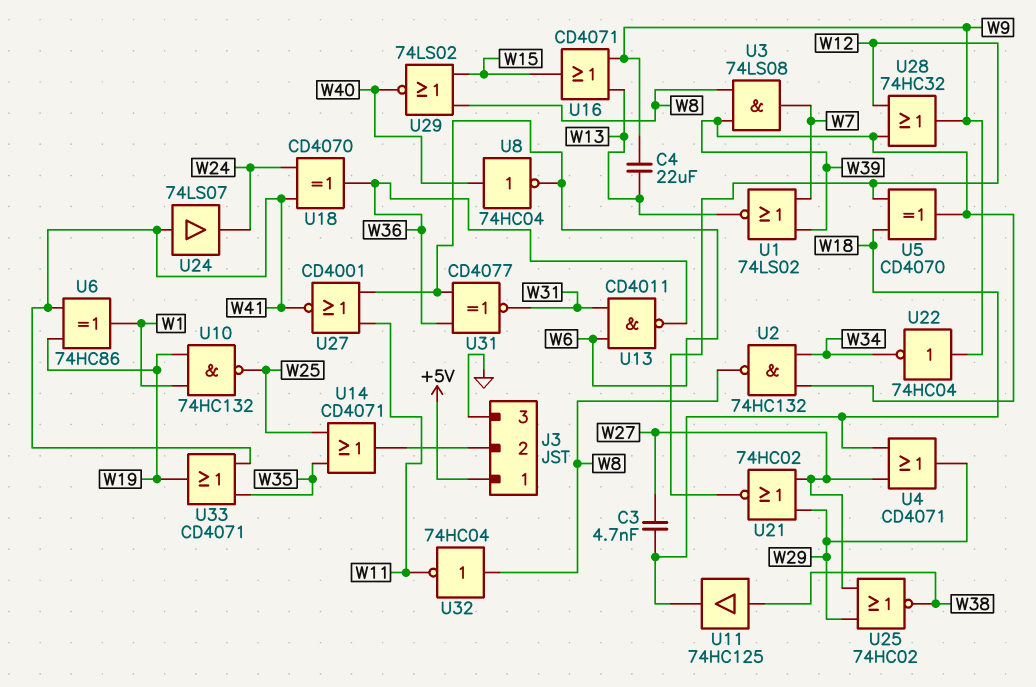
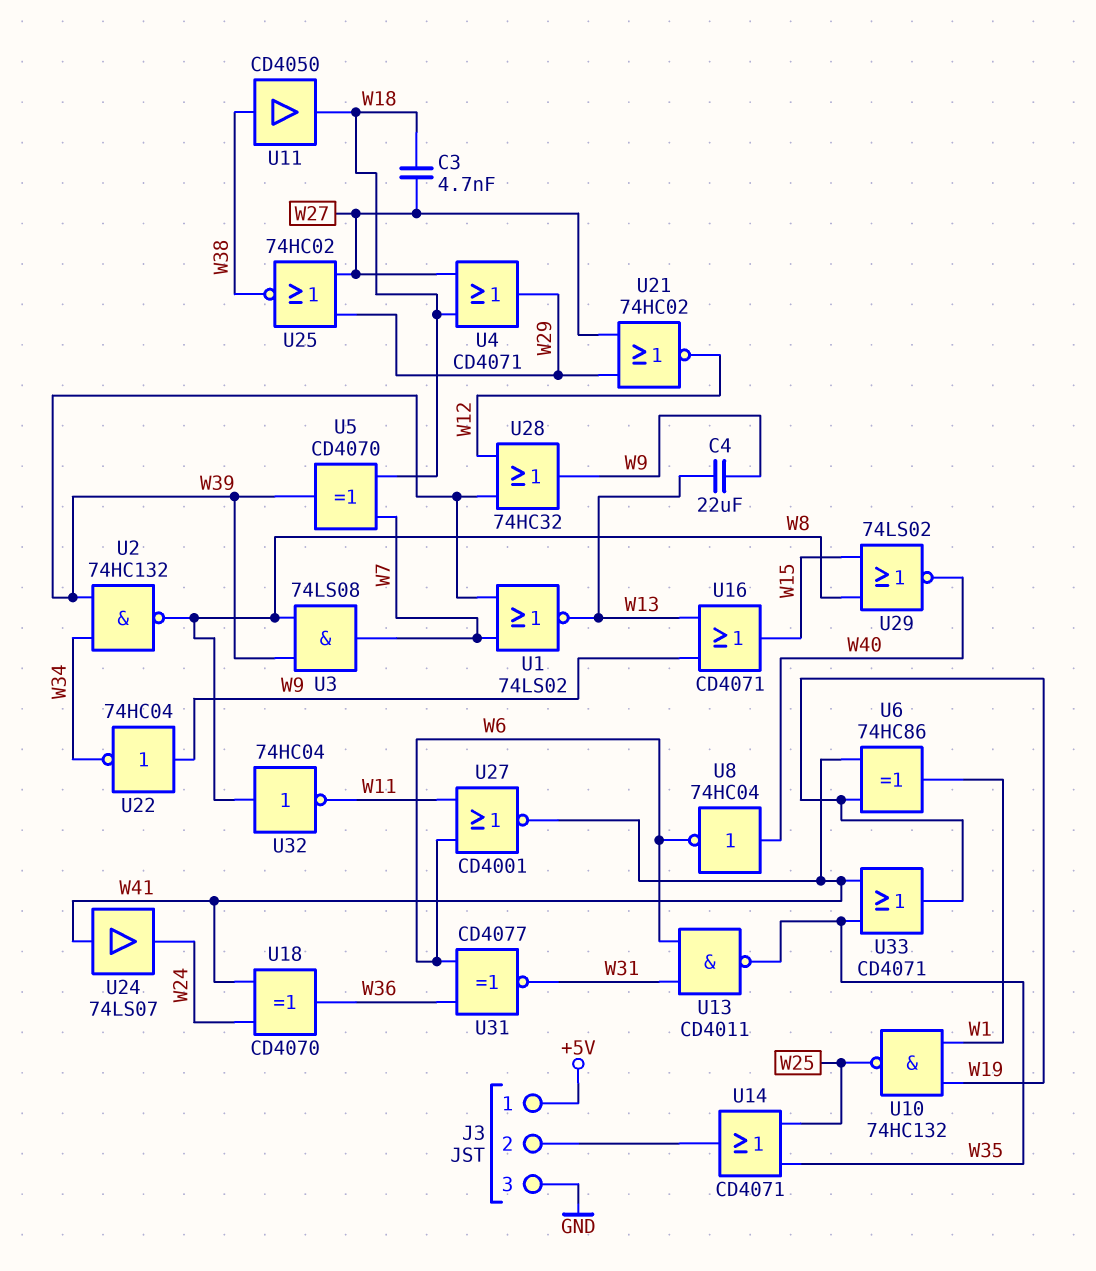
U5: XOR CD4070 (in W12, in W18, out W39) -> XOR CD4070 (in W7, in W18, out W39)
U11: buffer 74HC125 (in W38, out W18) -> buffer CD4050 (in W38, out W18)
U13: NAND CD4011 (in W6, in W31, out W36) -> NAND CD4011 (in W6, in W31, out W35)

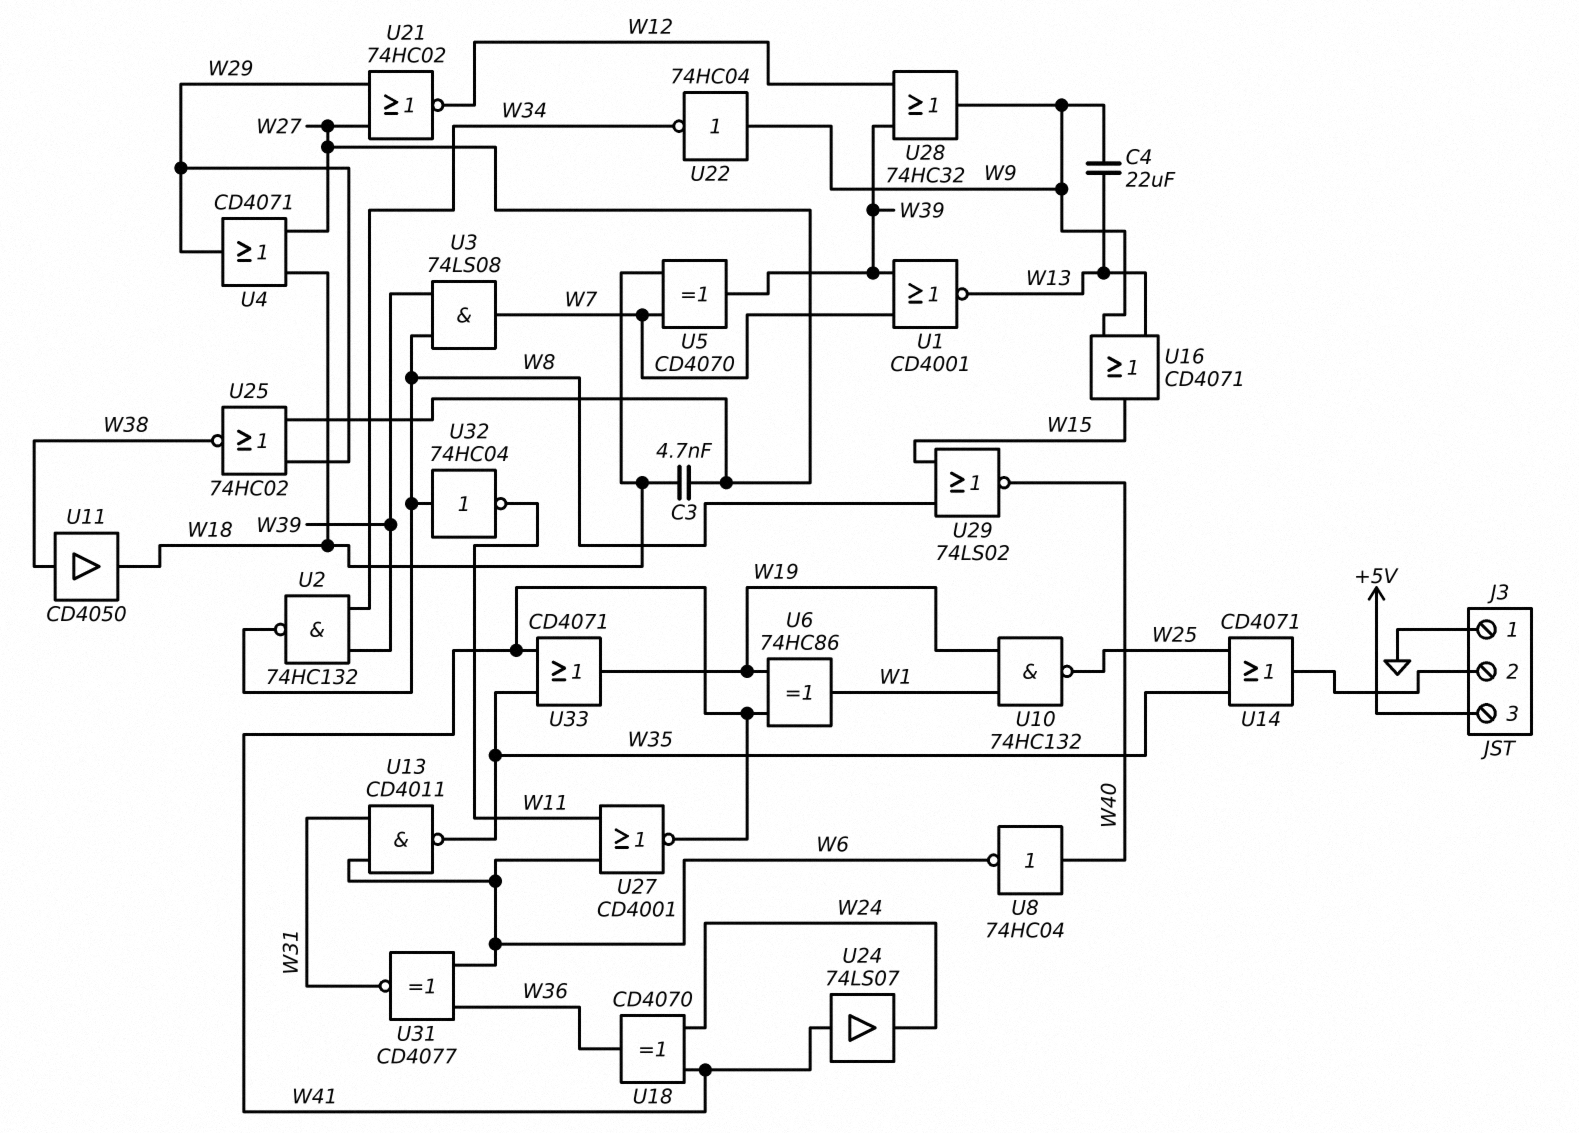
J3 pin 1: +5V -> GND
J3 pin 3: GND -> +5V
U1: NOR 74LS02 (in W7, in W39, out W13) -> NOR CD4001 (in W7, in W39, out W13)

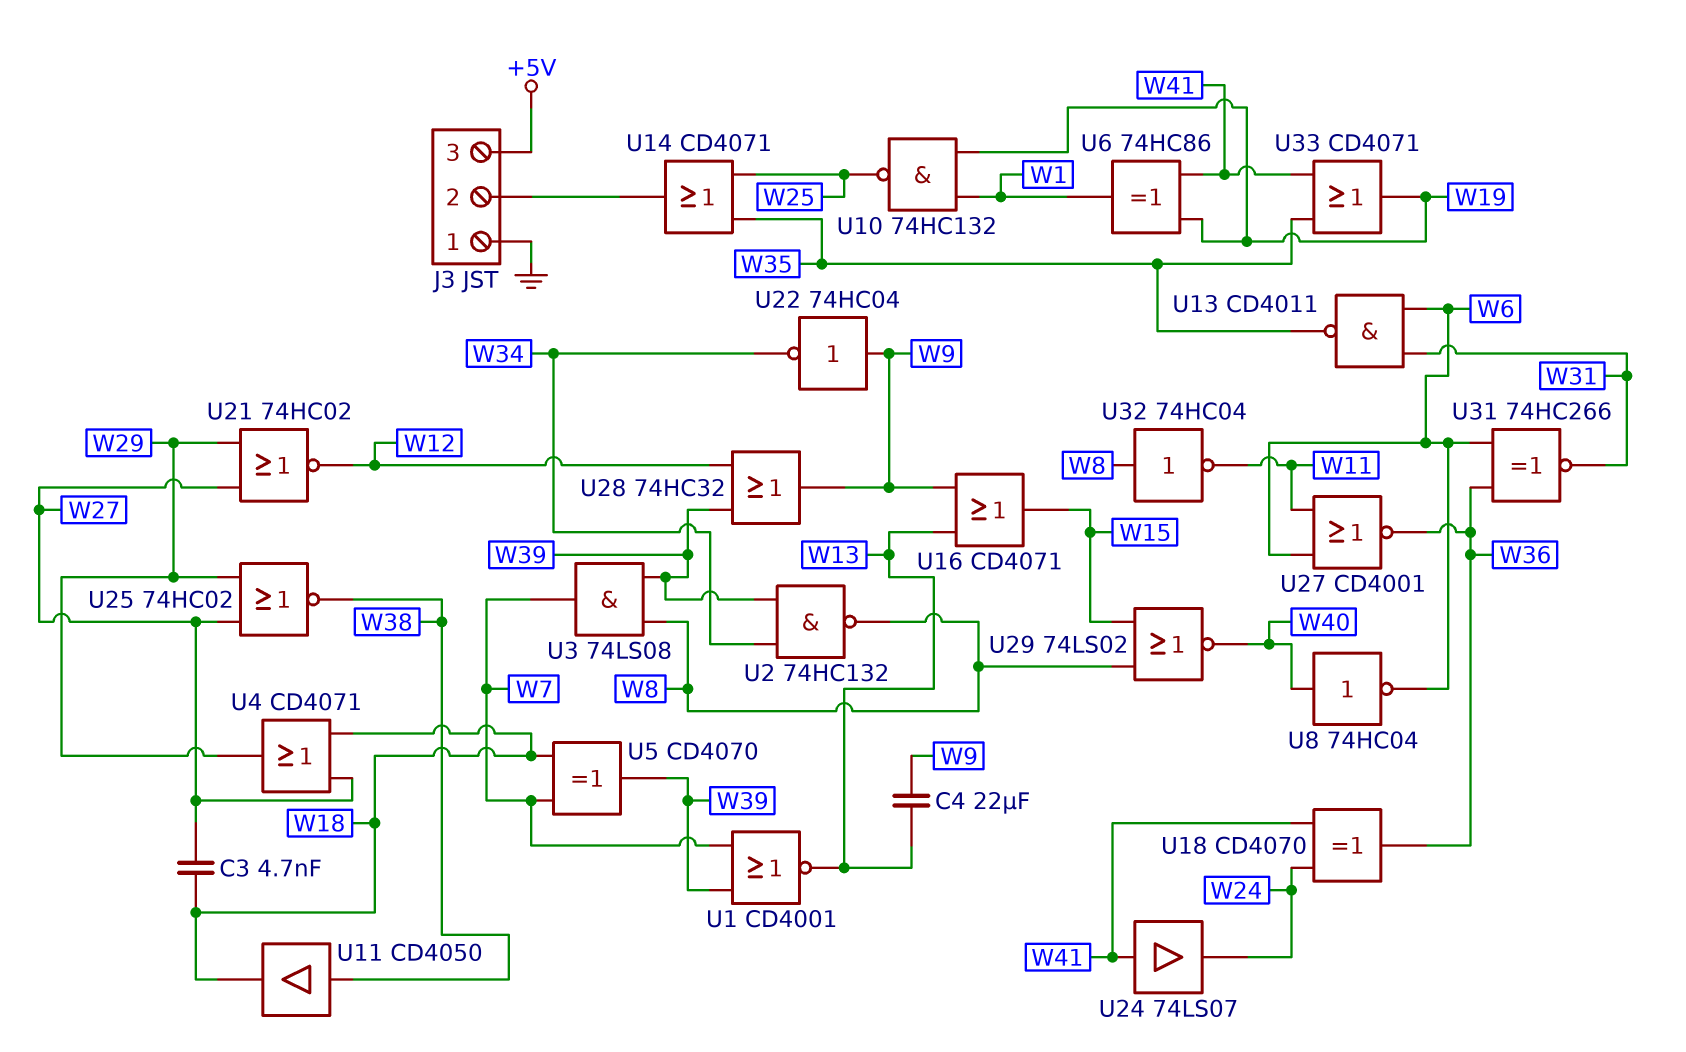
U27: NOR CD4001 (in W6, in W11, out W41) -> NOR CD4001 (in W6, in W11, out W36)
U31: XNOR CD4077 (in W6, in W36, out W31) -> XNOR 74HC266 (in W6, in W36, out W31)

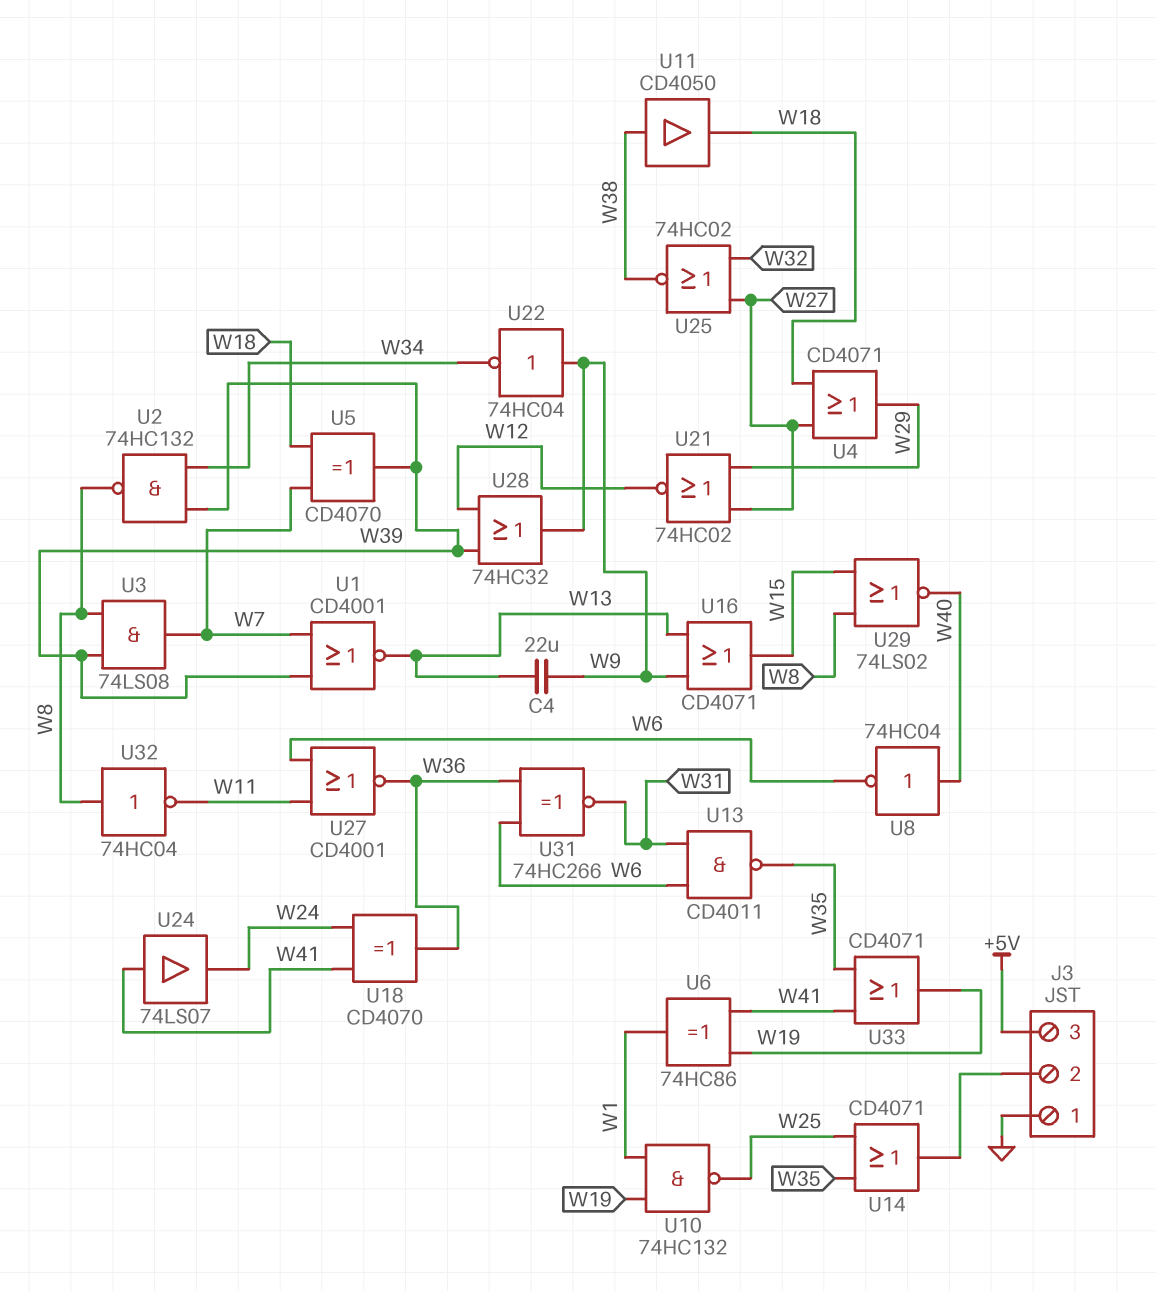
C3: 4.7nF (W18, W27) -> none
U25: NOR 74HC02 (in W27, in W29, out W38) -> NOR 74HC02 (in W27, in W32, out W38)

